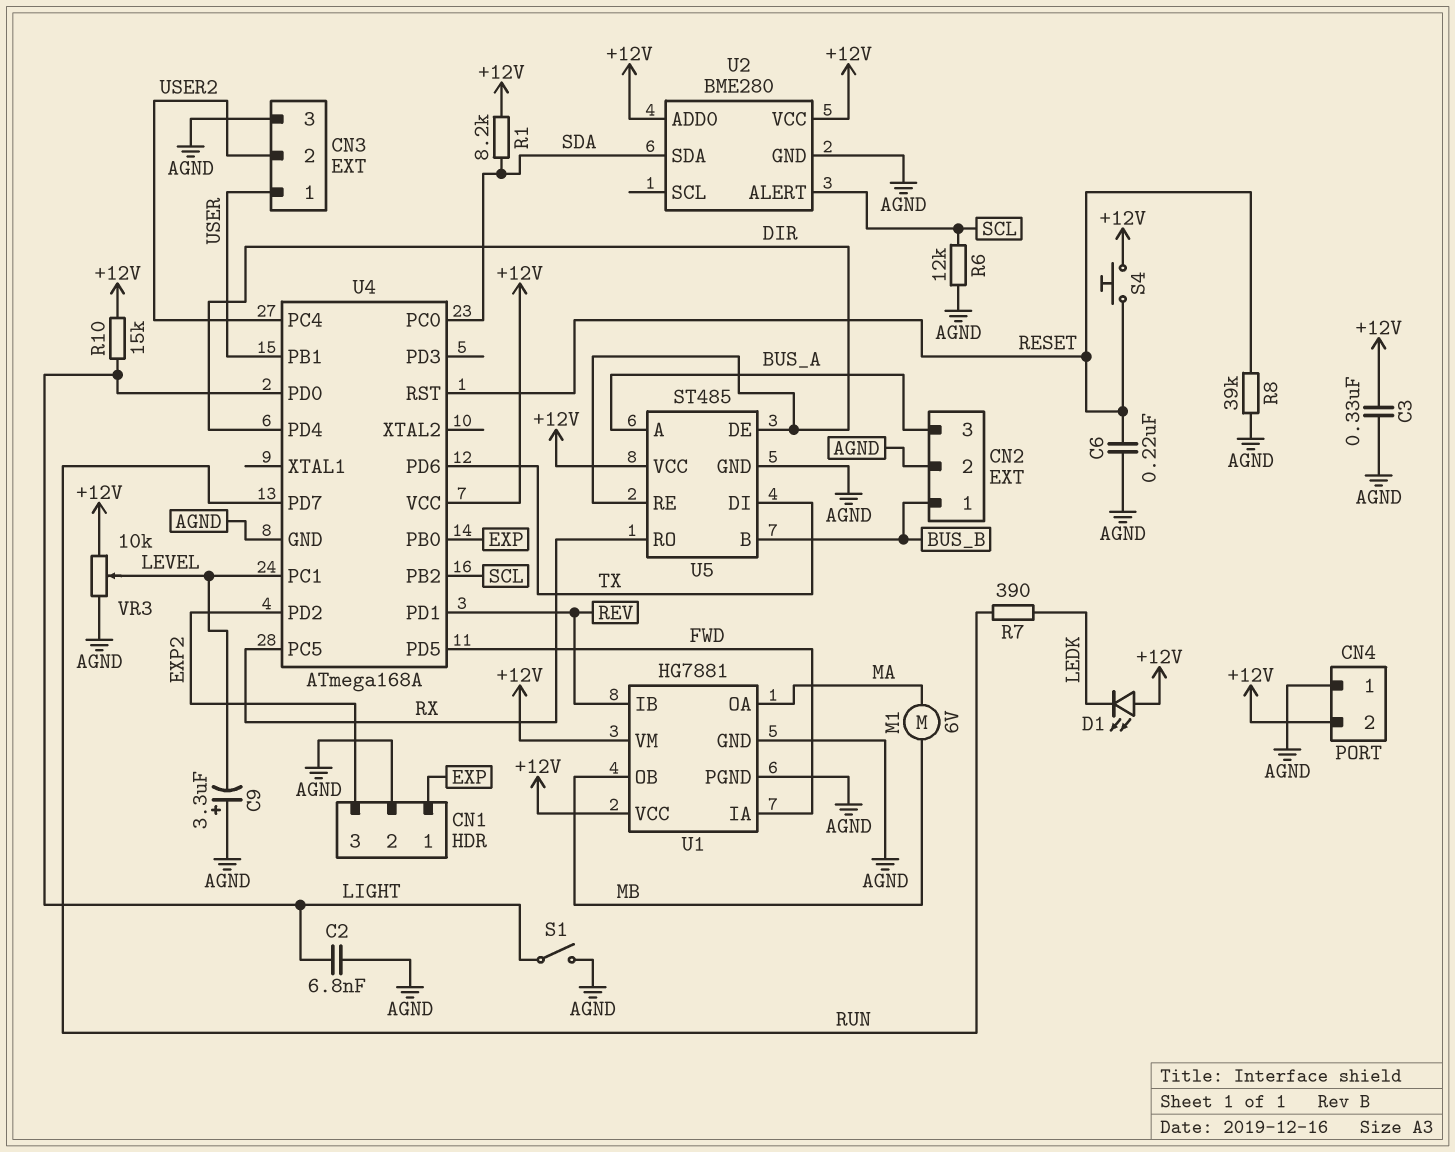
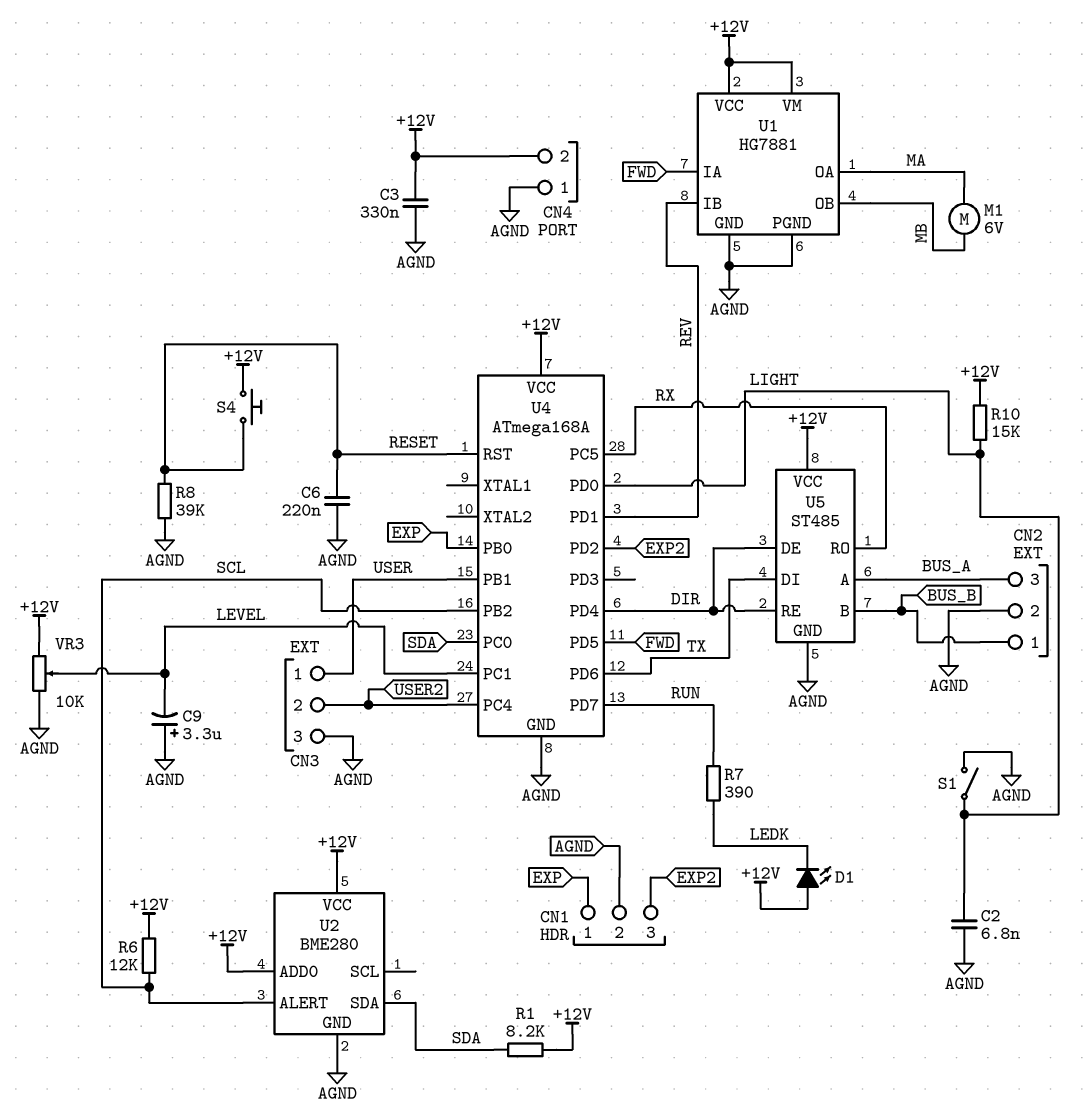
R6: 12k (AGND, SCL) -> 12k (+12V, SCL)

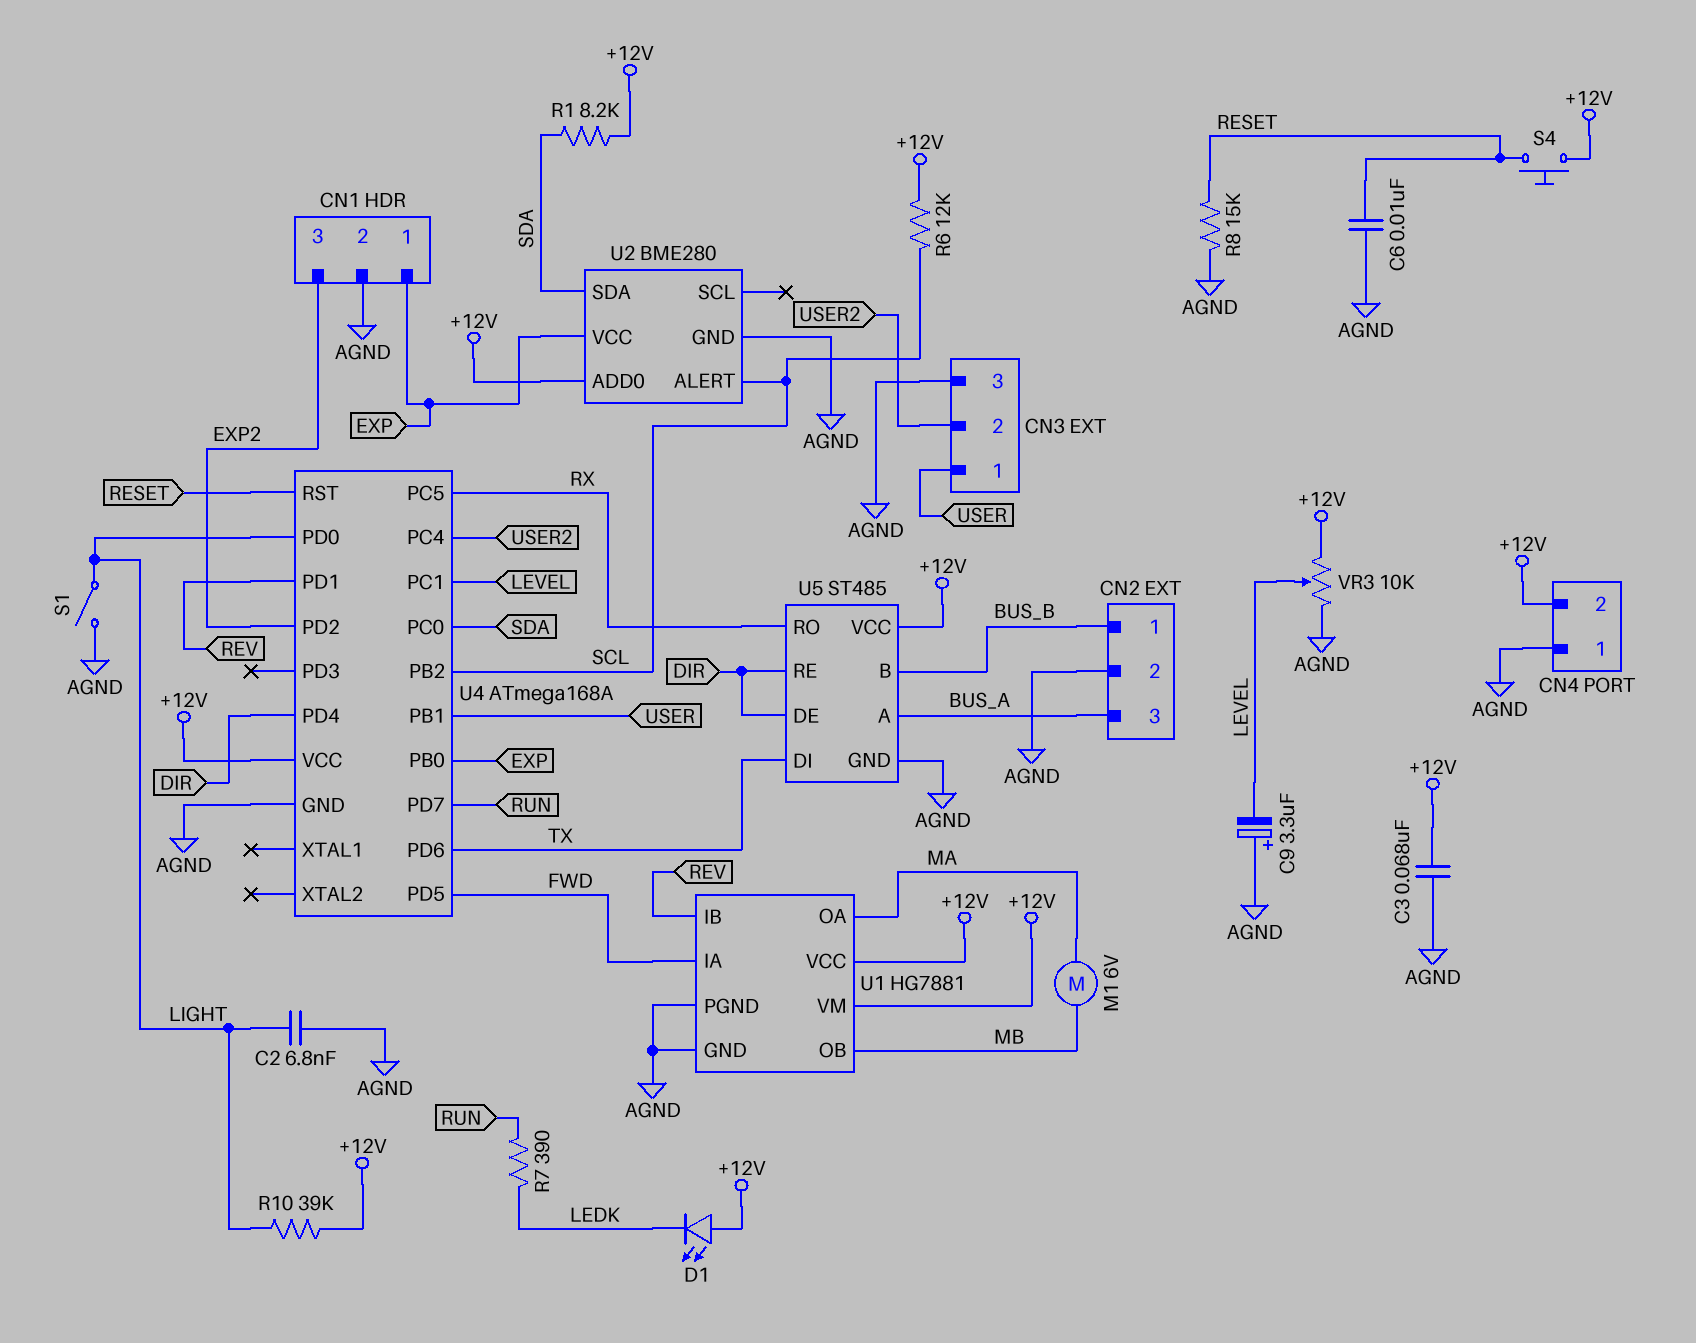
C3: 330nF (+12V, AGND) -> 68nF (+12V, AGND)
C6: 220nF (AGND, RESET) -> 10nF (AGND, RESET)
R8: 39k (AGND, RESET) -> 15k (AGND, RESET)
R10: 15k (+12V, LIGHT) -> 39k (+12V, LIGHT)
U2 pin VCC: +12V -> EXP

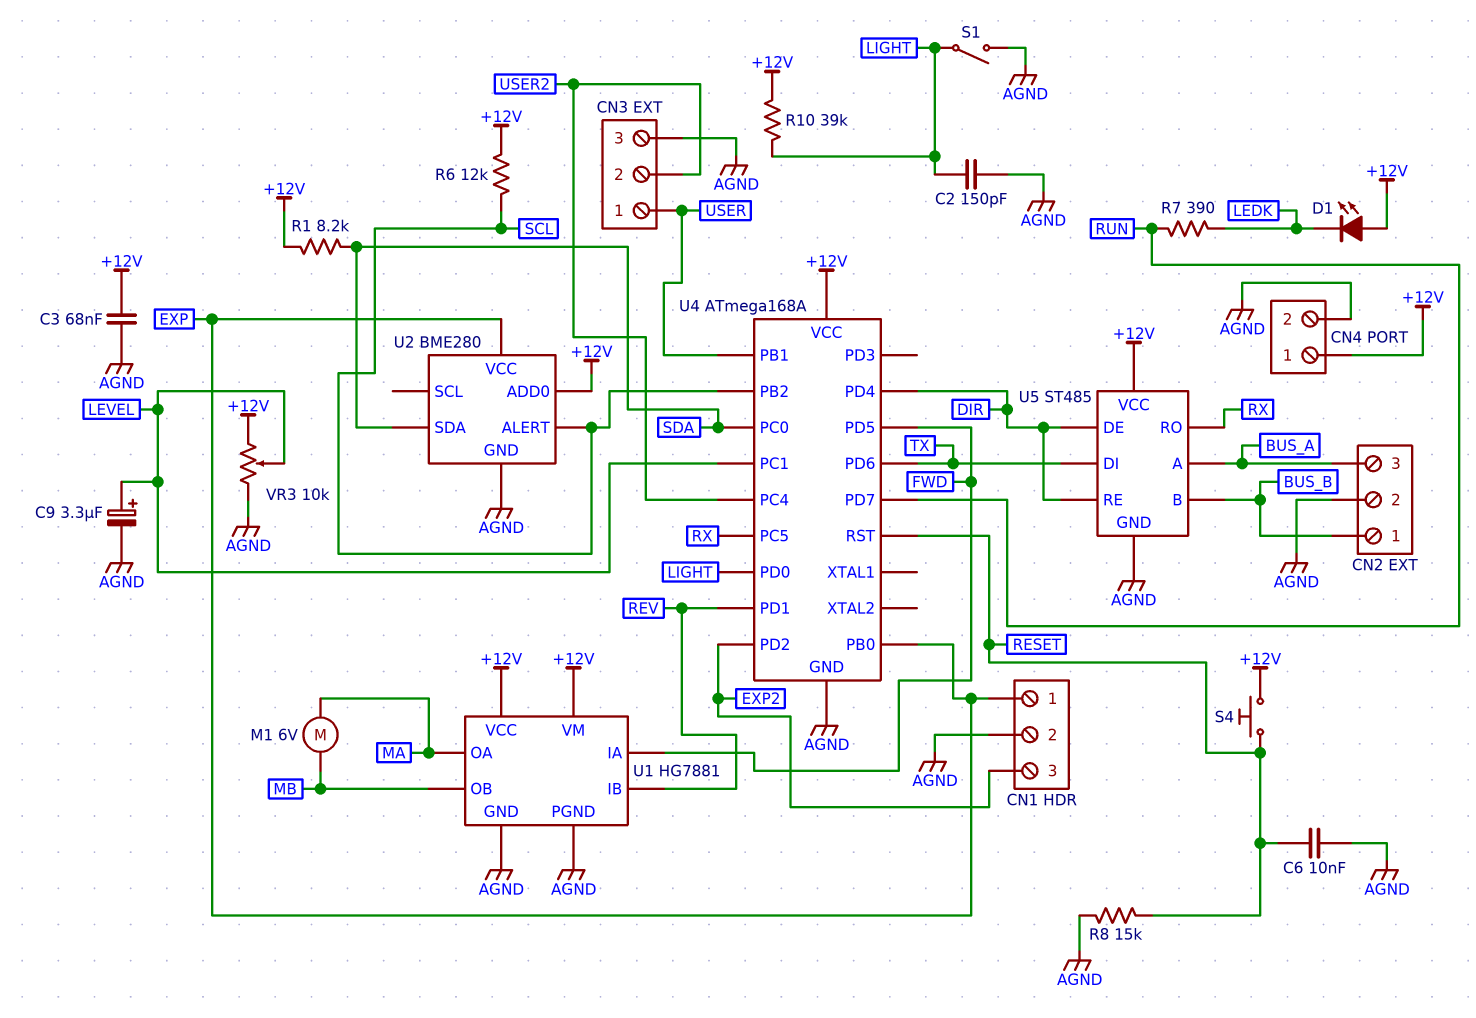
C2: 6.8nF (AGND, LIGHT) -> 150pF (AGND, LIGHT)
C9: 3.3uF (plus AGND, minus LEVEL) -> 3.3uF (plus LEVEL, minus AGND)
CN4 pin 1: AGND -> +12V
CN4 pin 2: +12V -> AGND

